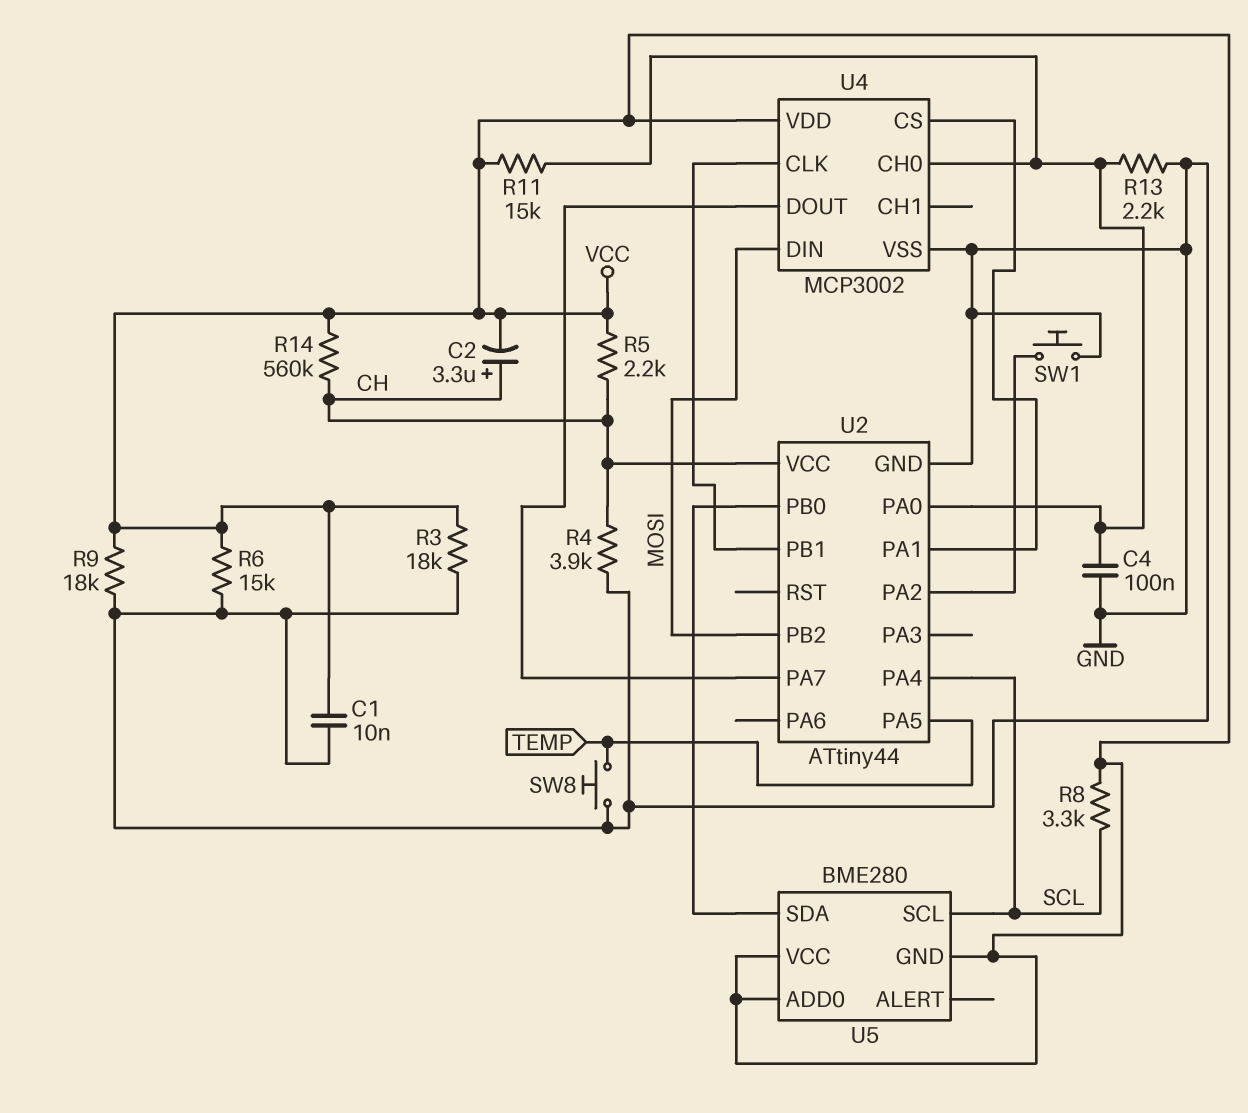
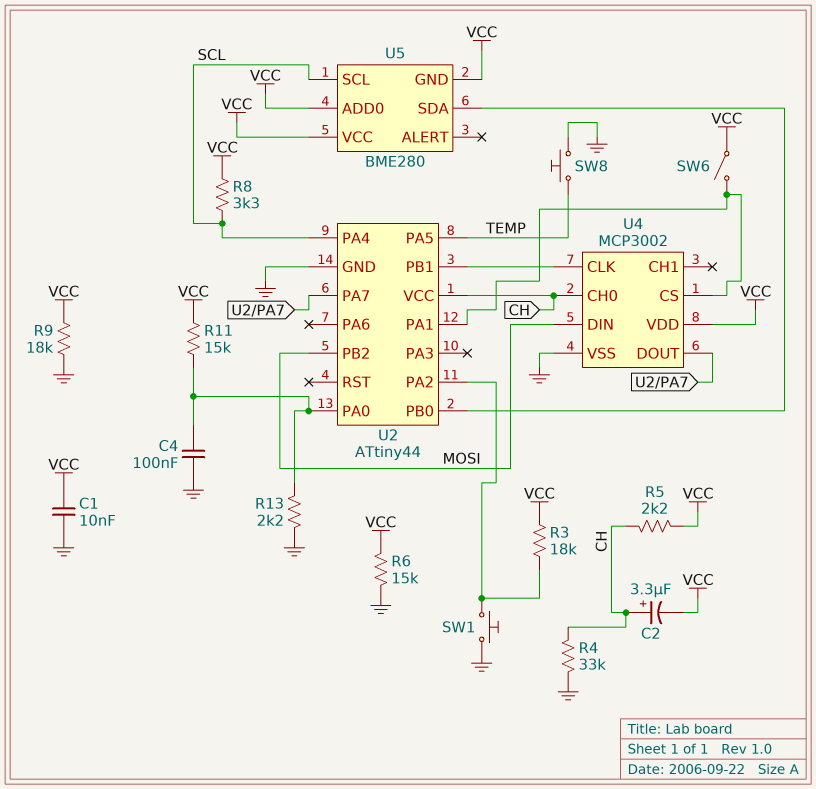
R3: 18k (GND, VCC) -> 18k (U2/PA2, VCC)
R4: 3.9k (CH, GND) -> 33k (CH, GND)
R14: 560k (CH, VCC) -> none
SW6: none -> switch (U2/PA1, VCC)
U4 pin CH0: U2/PA0 -> CH

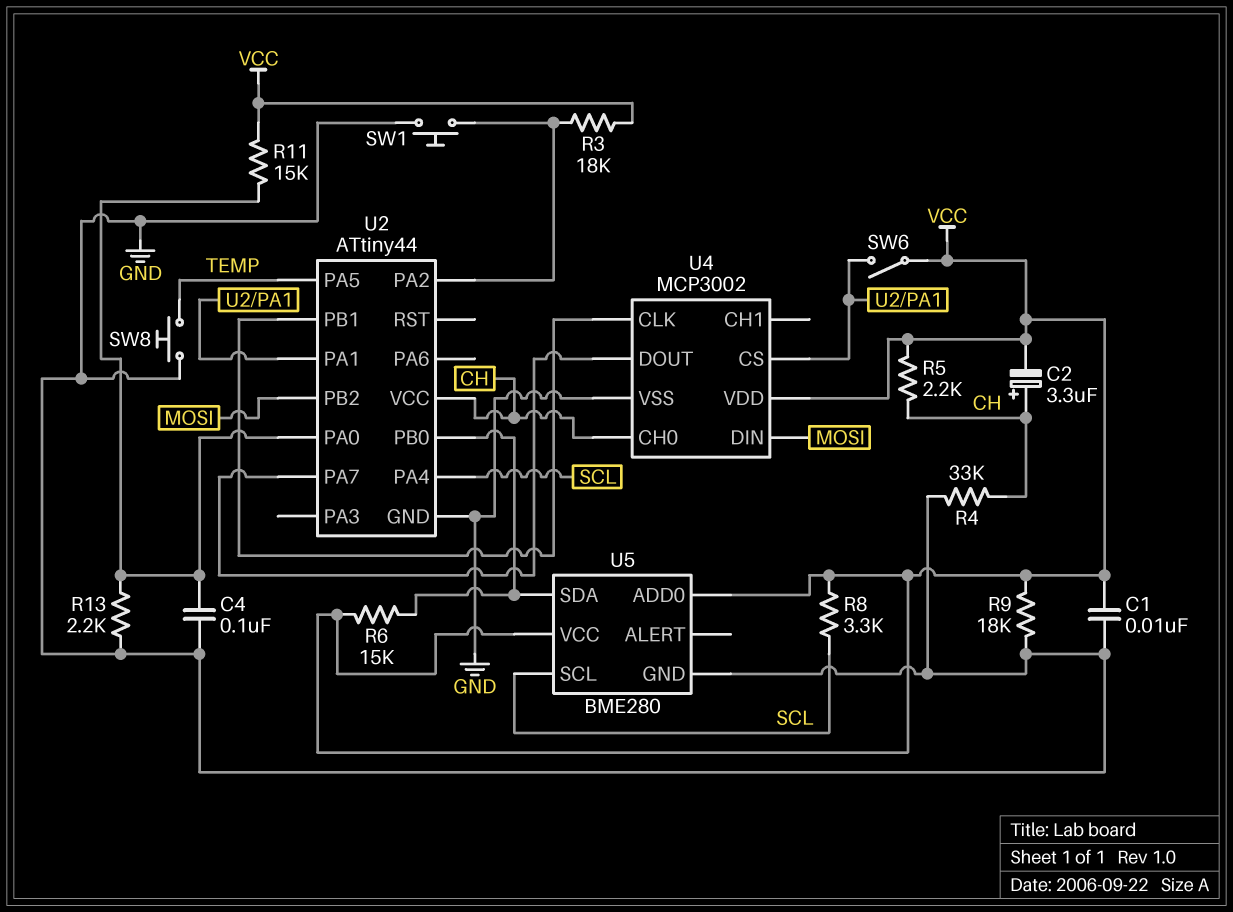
R6: 15k (GND, VCC) -> 15k (U2/PB0, VCC)
U5 pin GND: VCC -> GND

